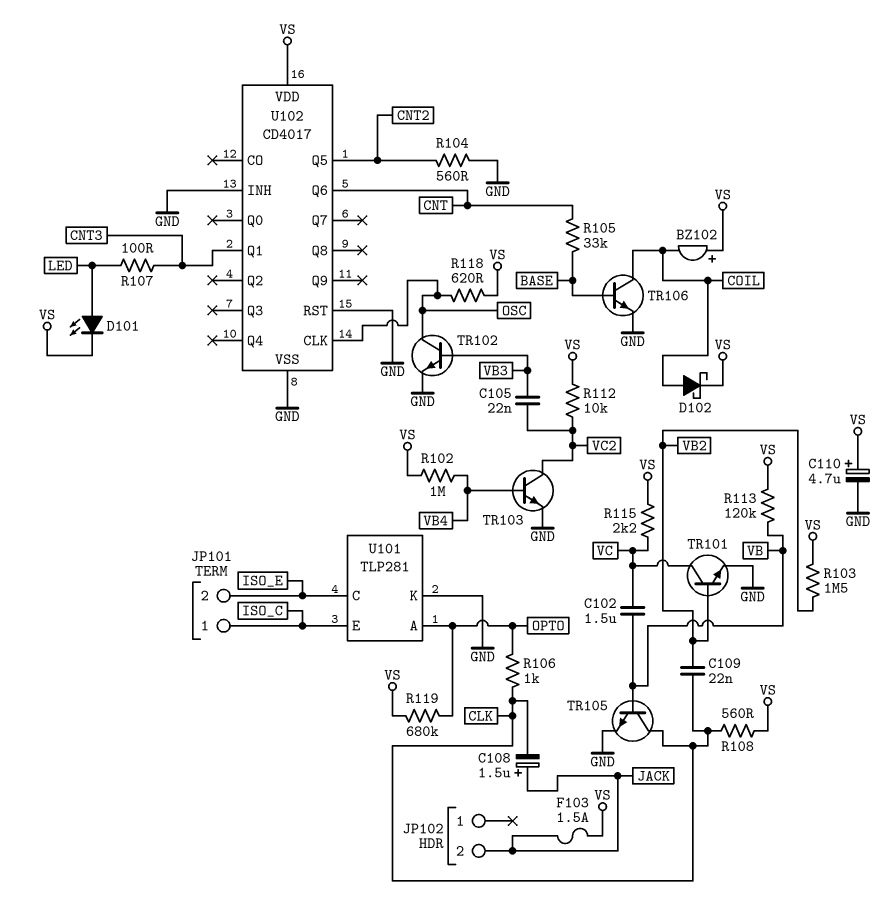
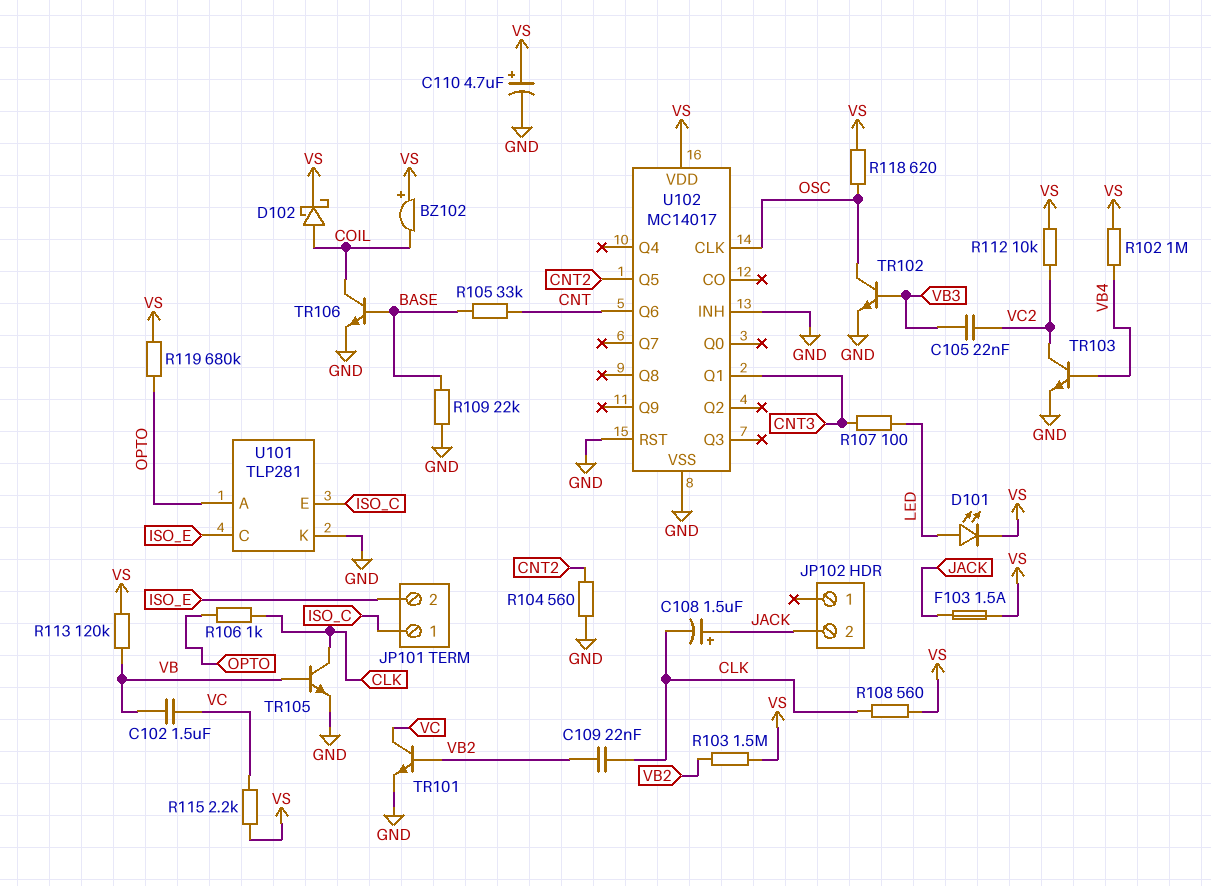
R109: none -> 22k (BASE, GND)
U102: CD4017 -> MC14017

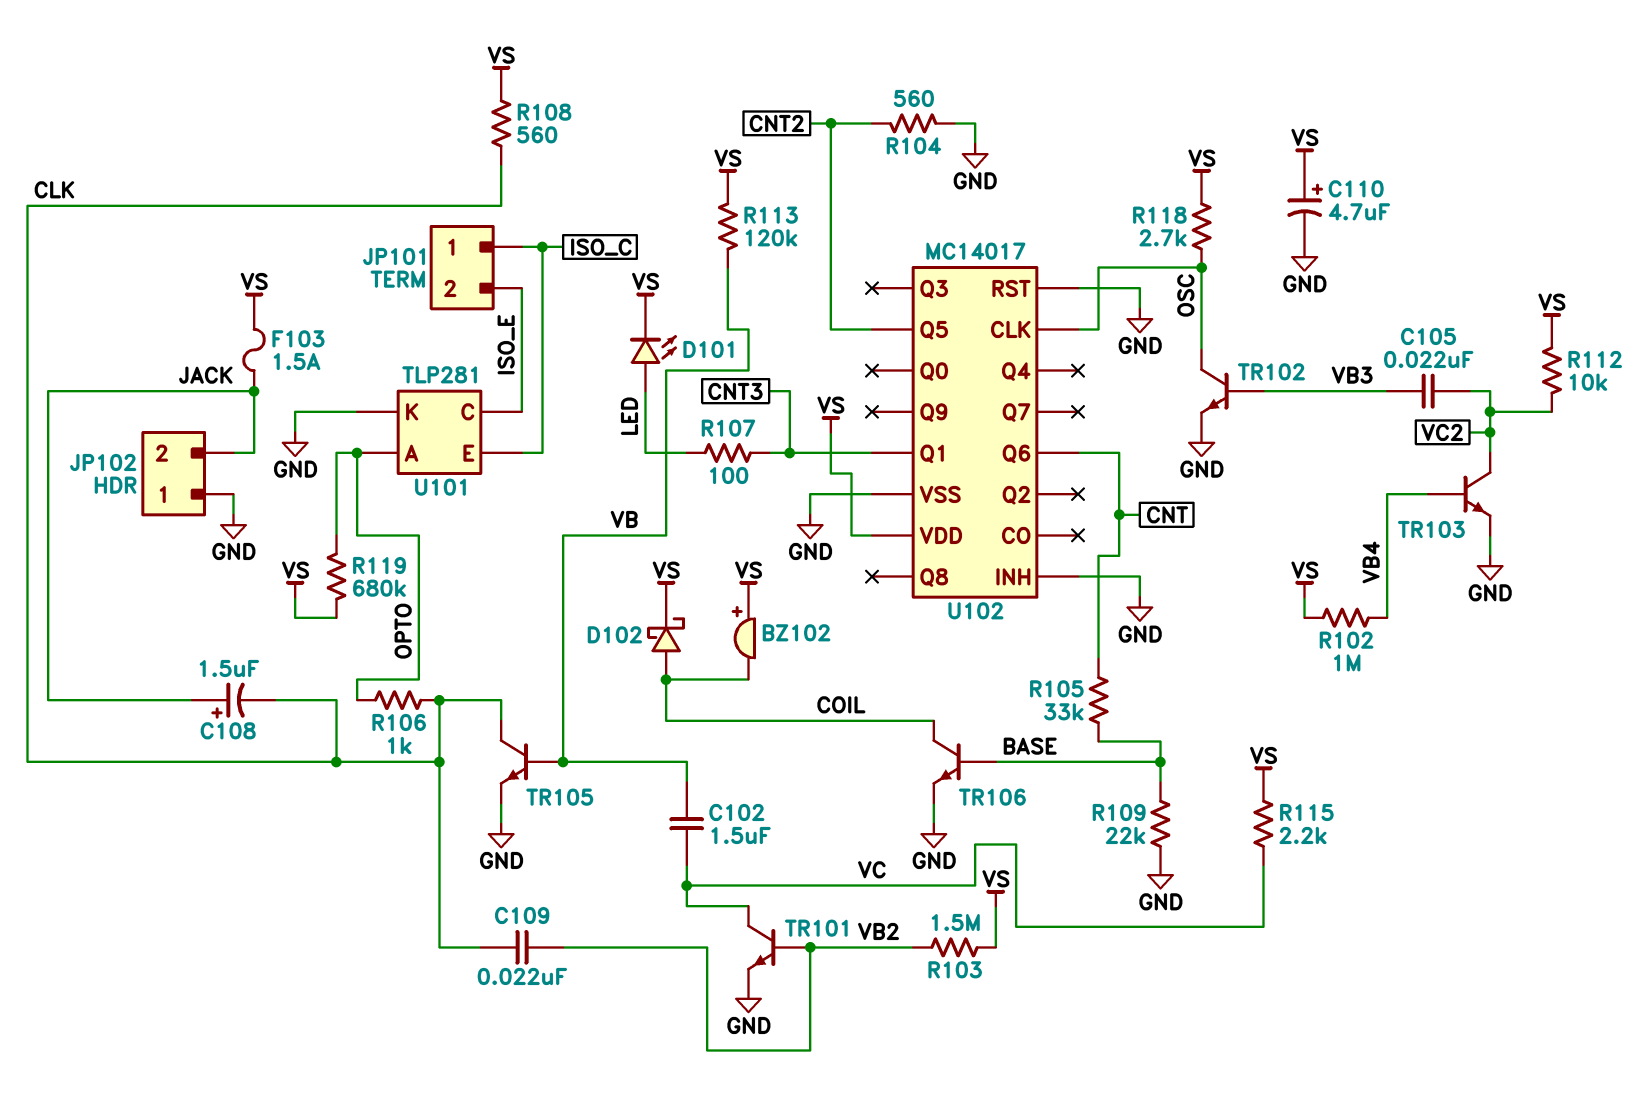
JP102 pin 1: none -> GND
R118: 620 (OSC, VS) -> 2.7k (OSC, VS)

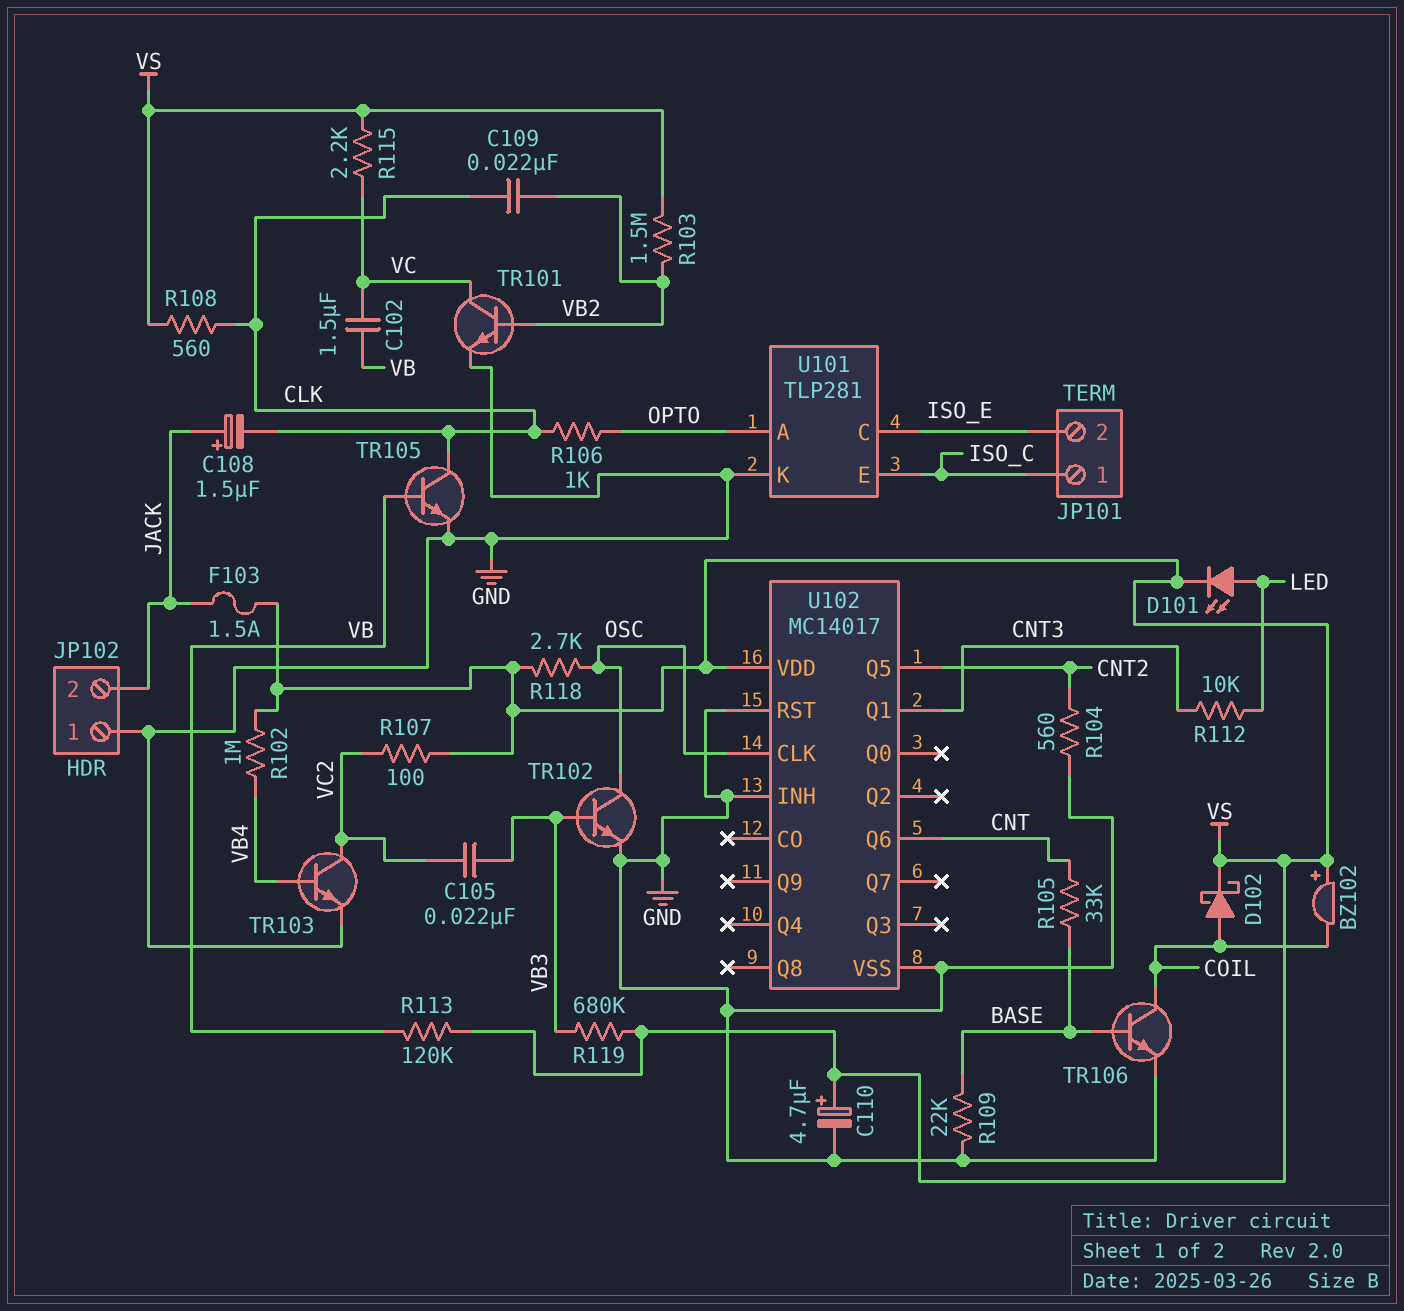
R107: 100 (CNT3, LED) -> 100 (VC2, VS)
R112: 10k (VC2, VS) -> 10k (CNT3, LED)
R119: 680k (OPTO, VS) -> 680k (VB3, VS)

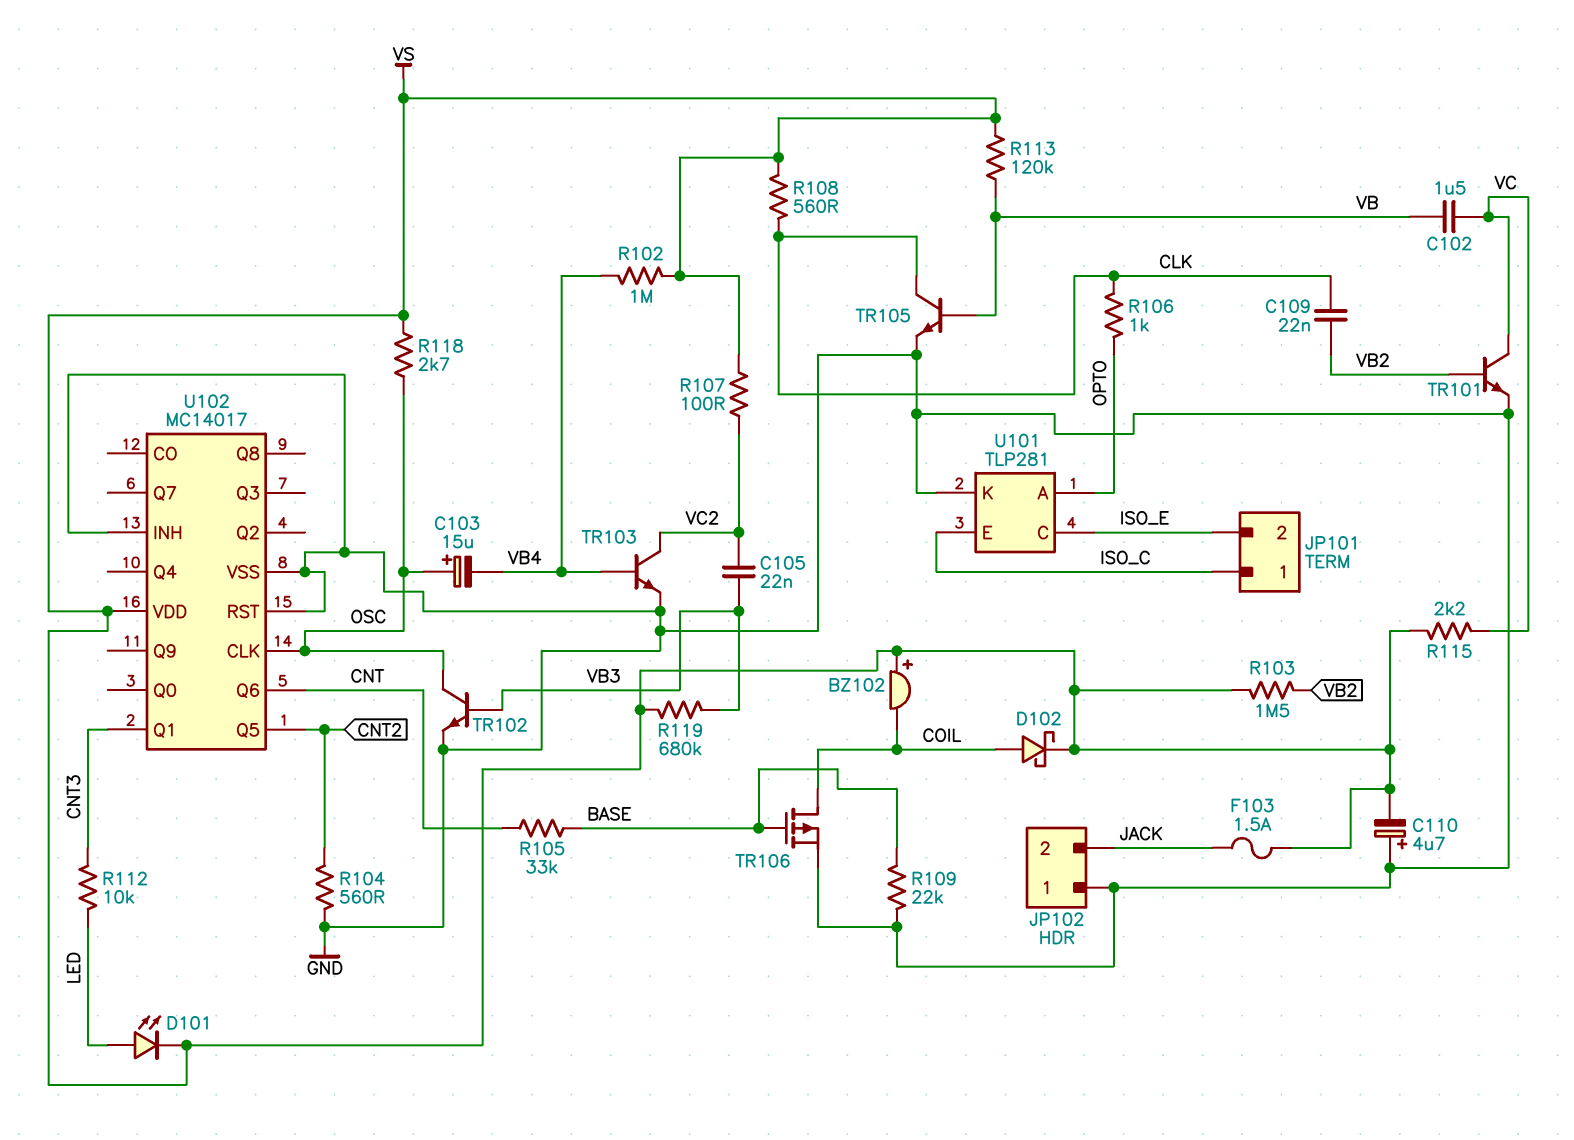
C103: none -> 15uF (plus OSC, minus VB4)
C108: 1.5uF (plus JACK, minus CLK) -> none
C110: 4.7uF (plus VS, minus GND) -> 4.7uF (plus GND, minus VS)
TR106: NPN (B BASE, C COIL, E GND) -> PMOS (G BASE, D COIL, S GND)

